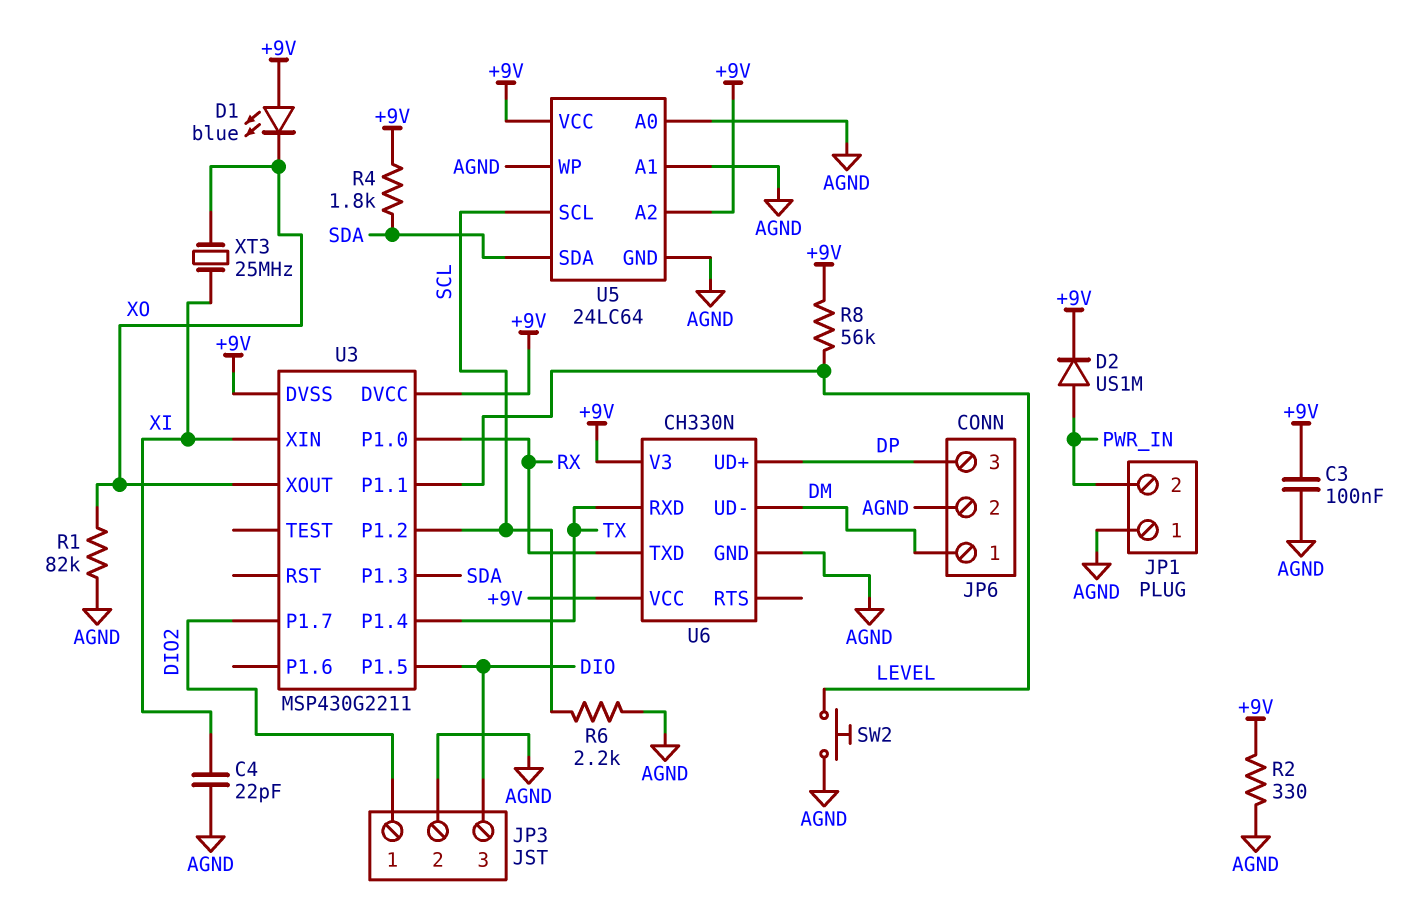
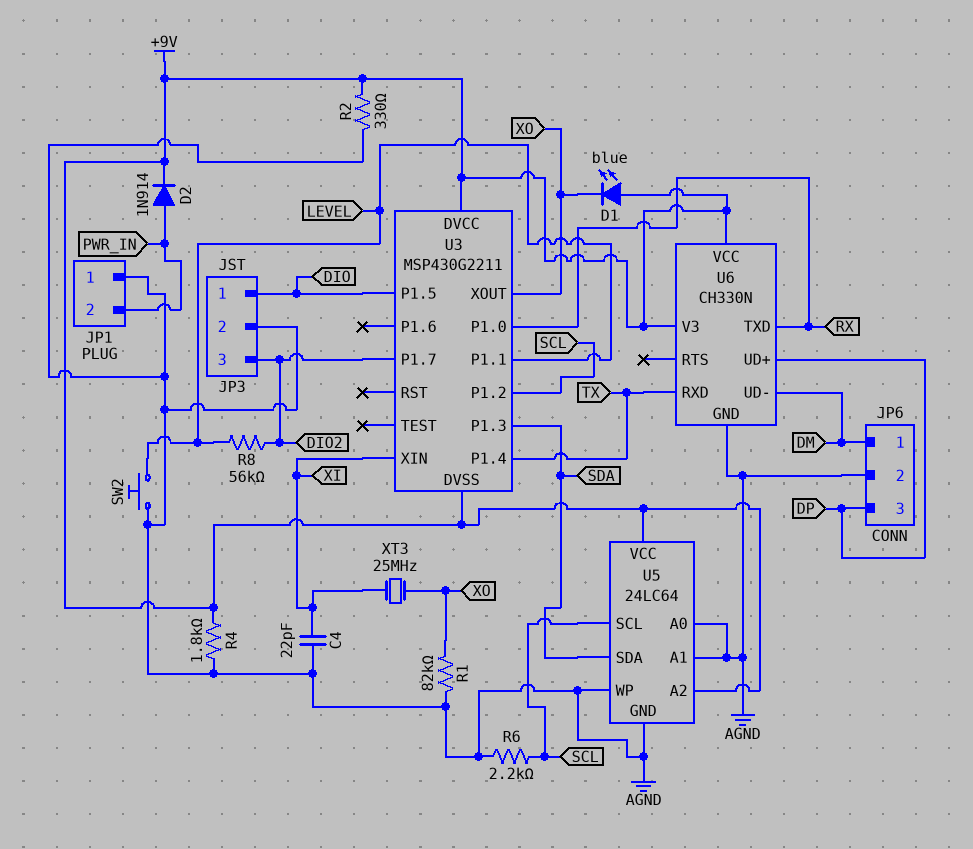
C3: 100nF (+9V, AGND) -> none
D2: diode US1M (A PWR_IN, K +9V) -> diode 1N914 (A PWR_IN, K +9V)
JP3 pin 1: DIO2 -> DIO
JP3 pin 3: DIO -> DIO2
R4: 1.8k (+9V, SDA) -> 1.8k (+9V, AGND)
R8: 56k (+9V, LEVEL) -> 56k (DIO2, LEVEL)

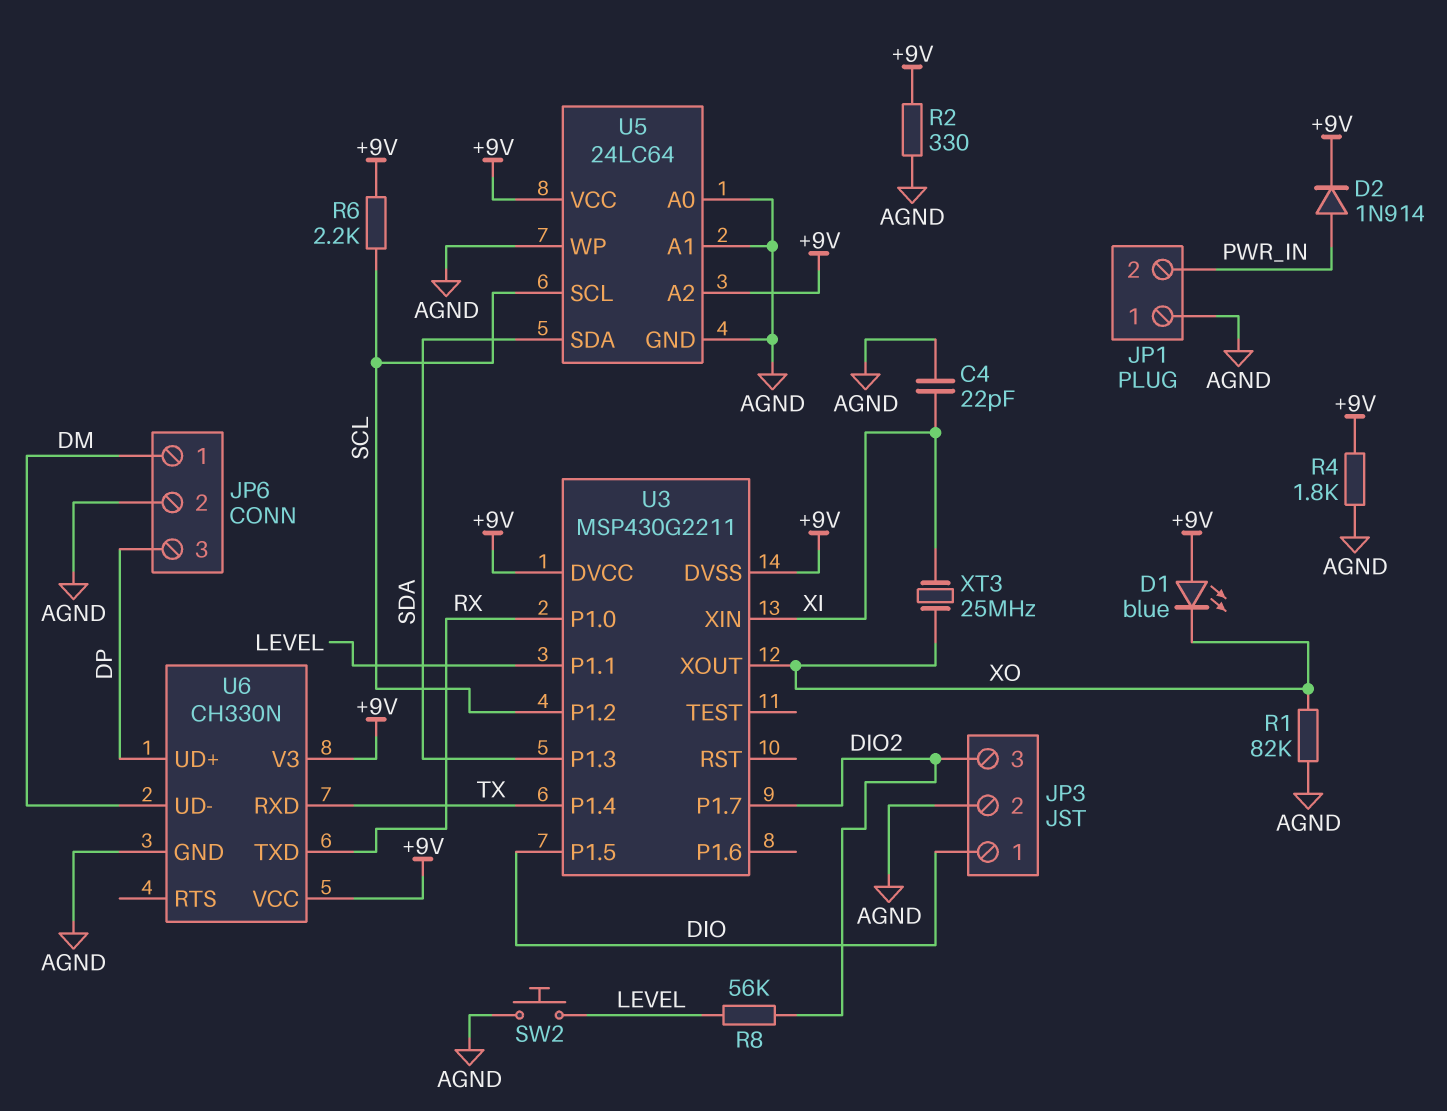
R6: 2.2k (AGND, SCL) -> 2.2k (+9V, SCL)

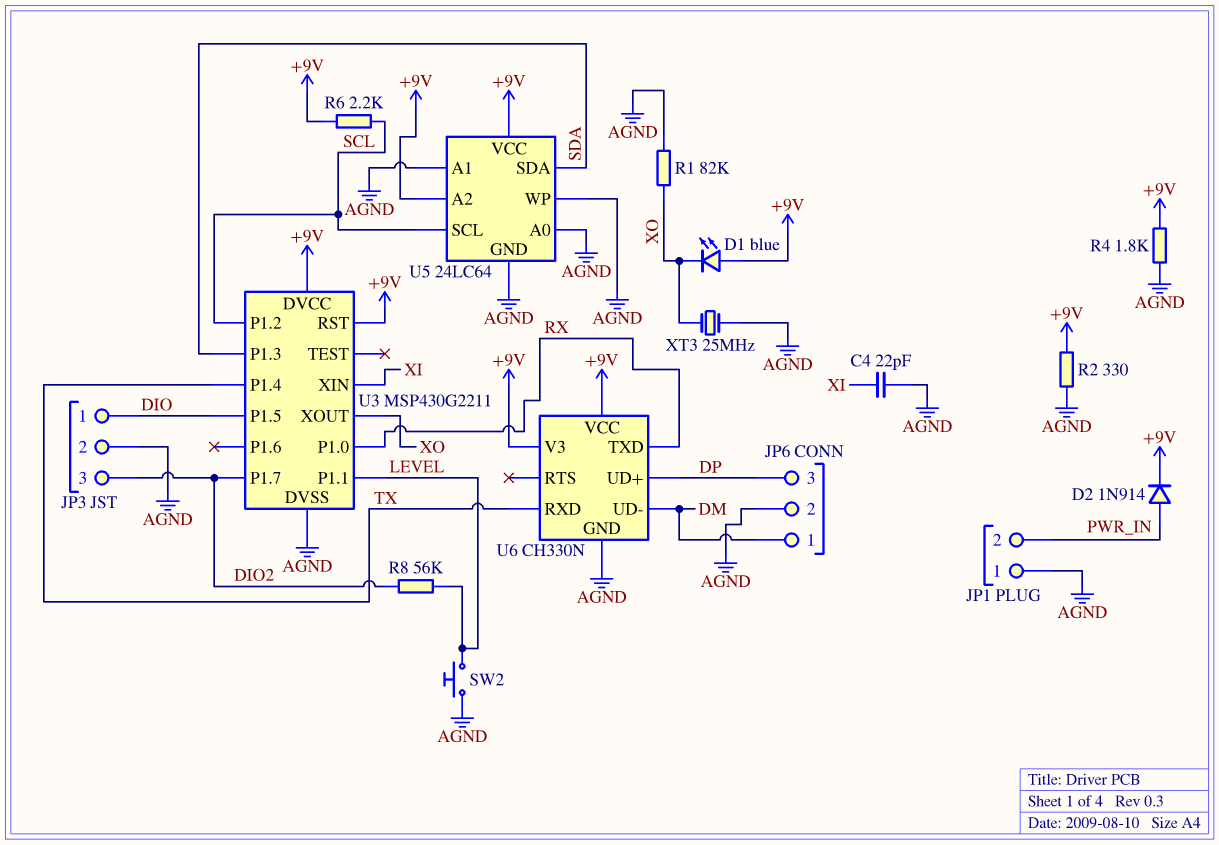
U3 pin DVSS: +9V -> AGND
U3 pin RST: none -> +9V
XT3: 25MHz (XI, XO) -> 25MHz (AGND, XO)

